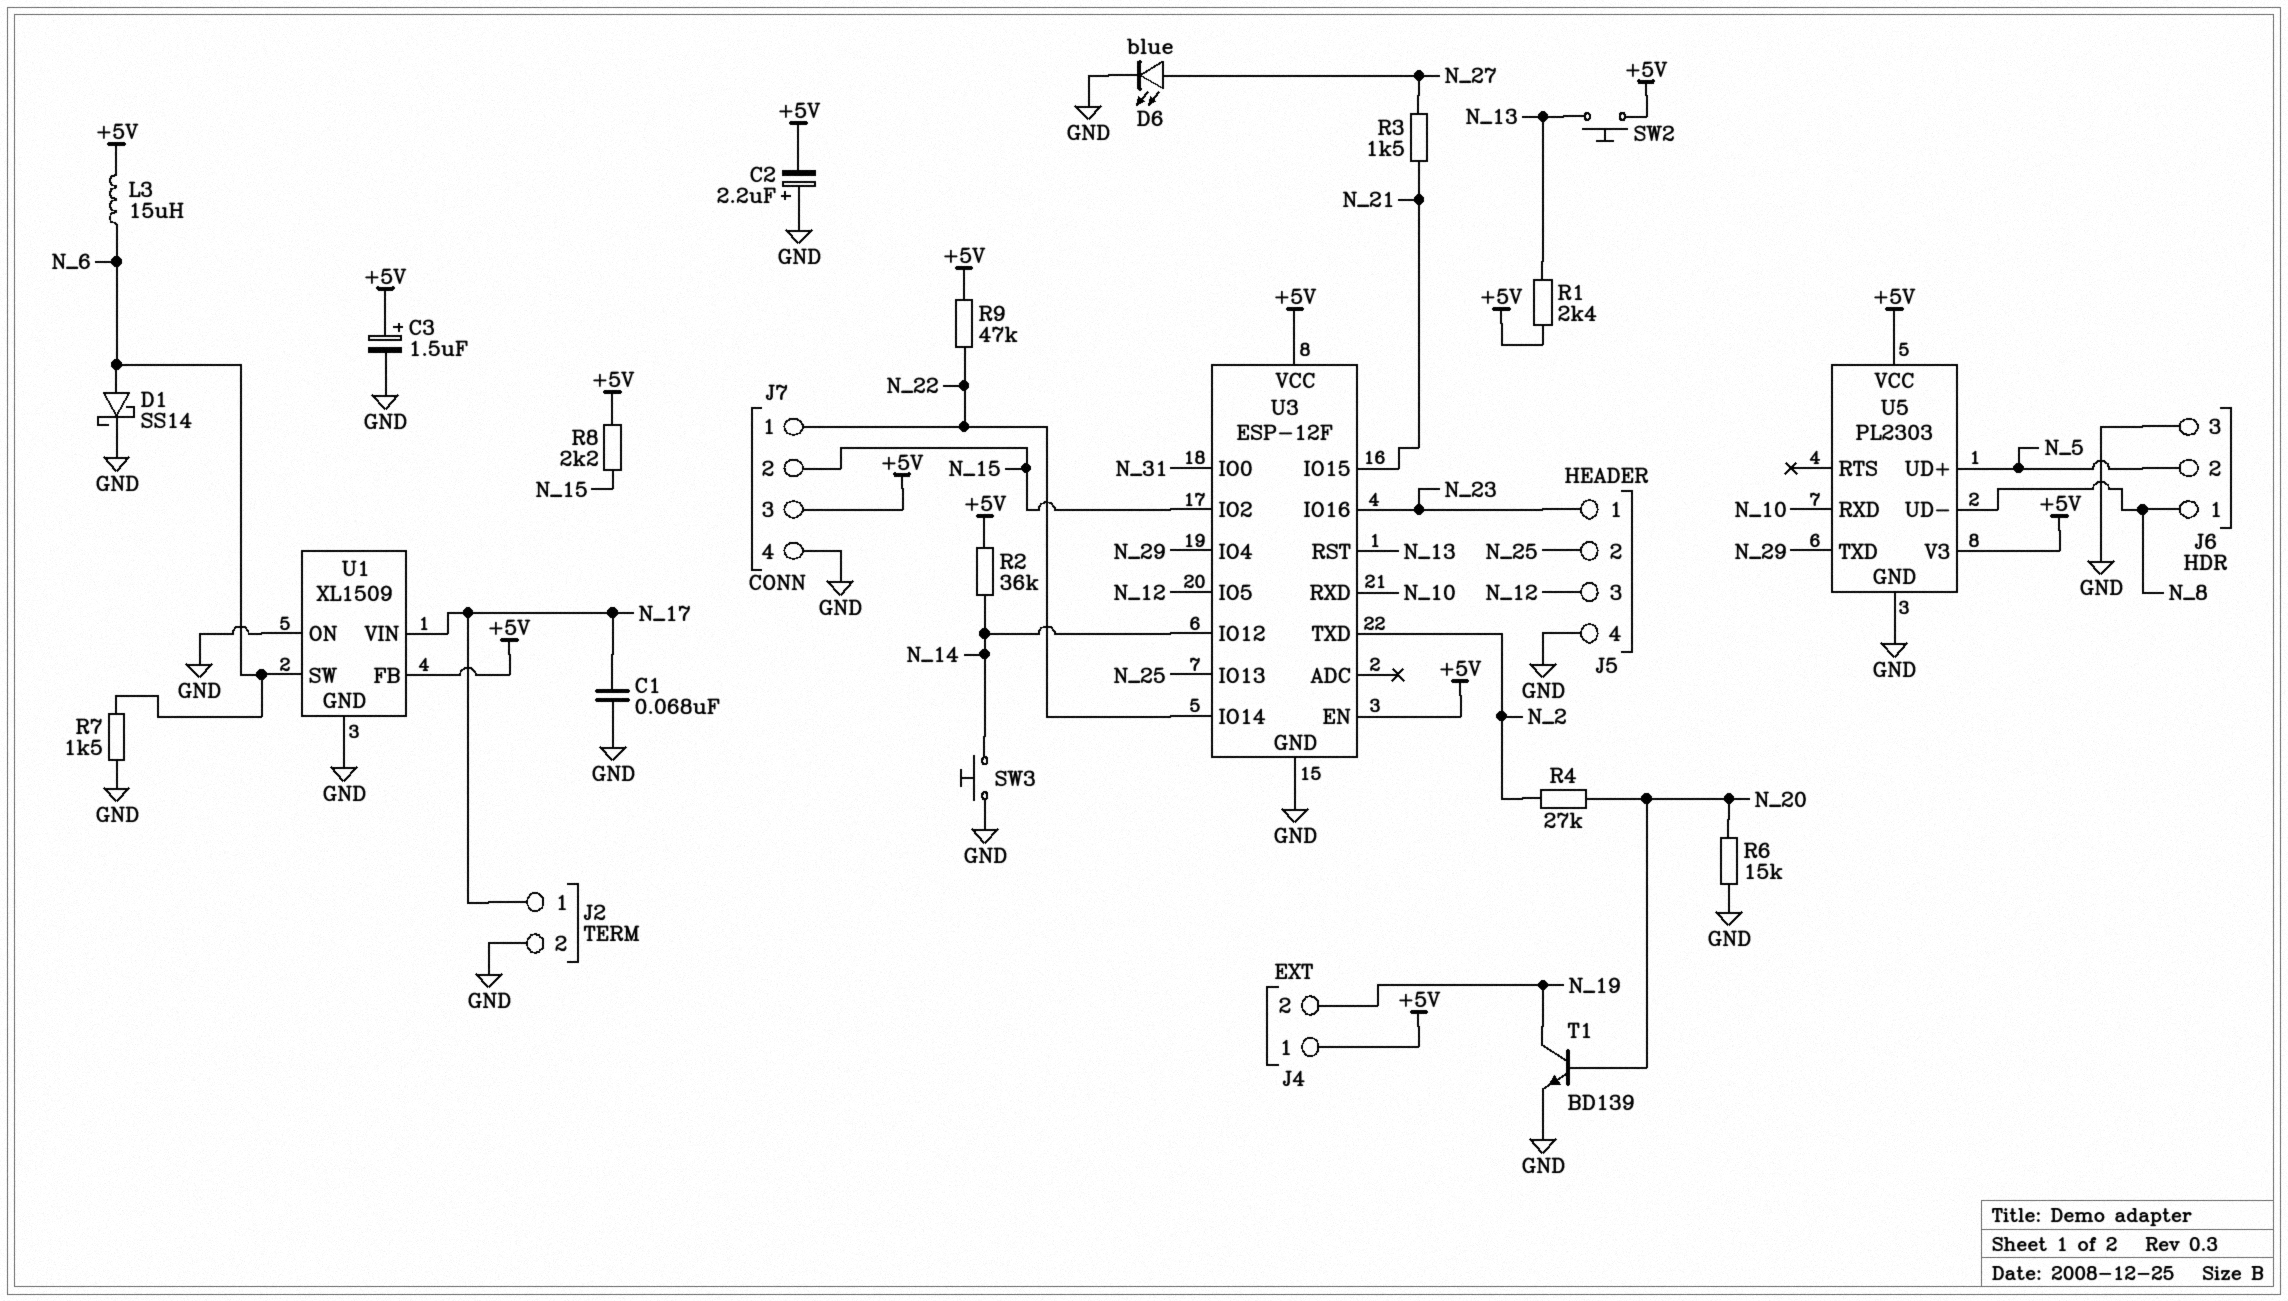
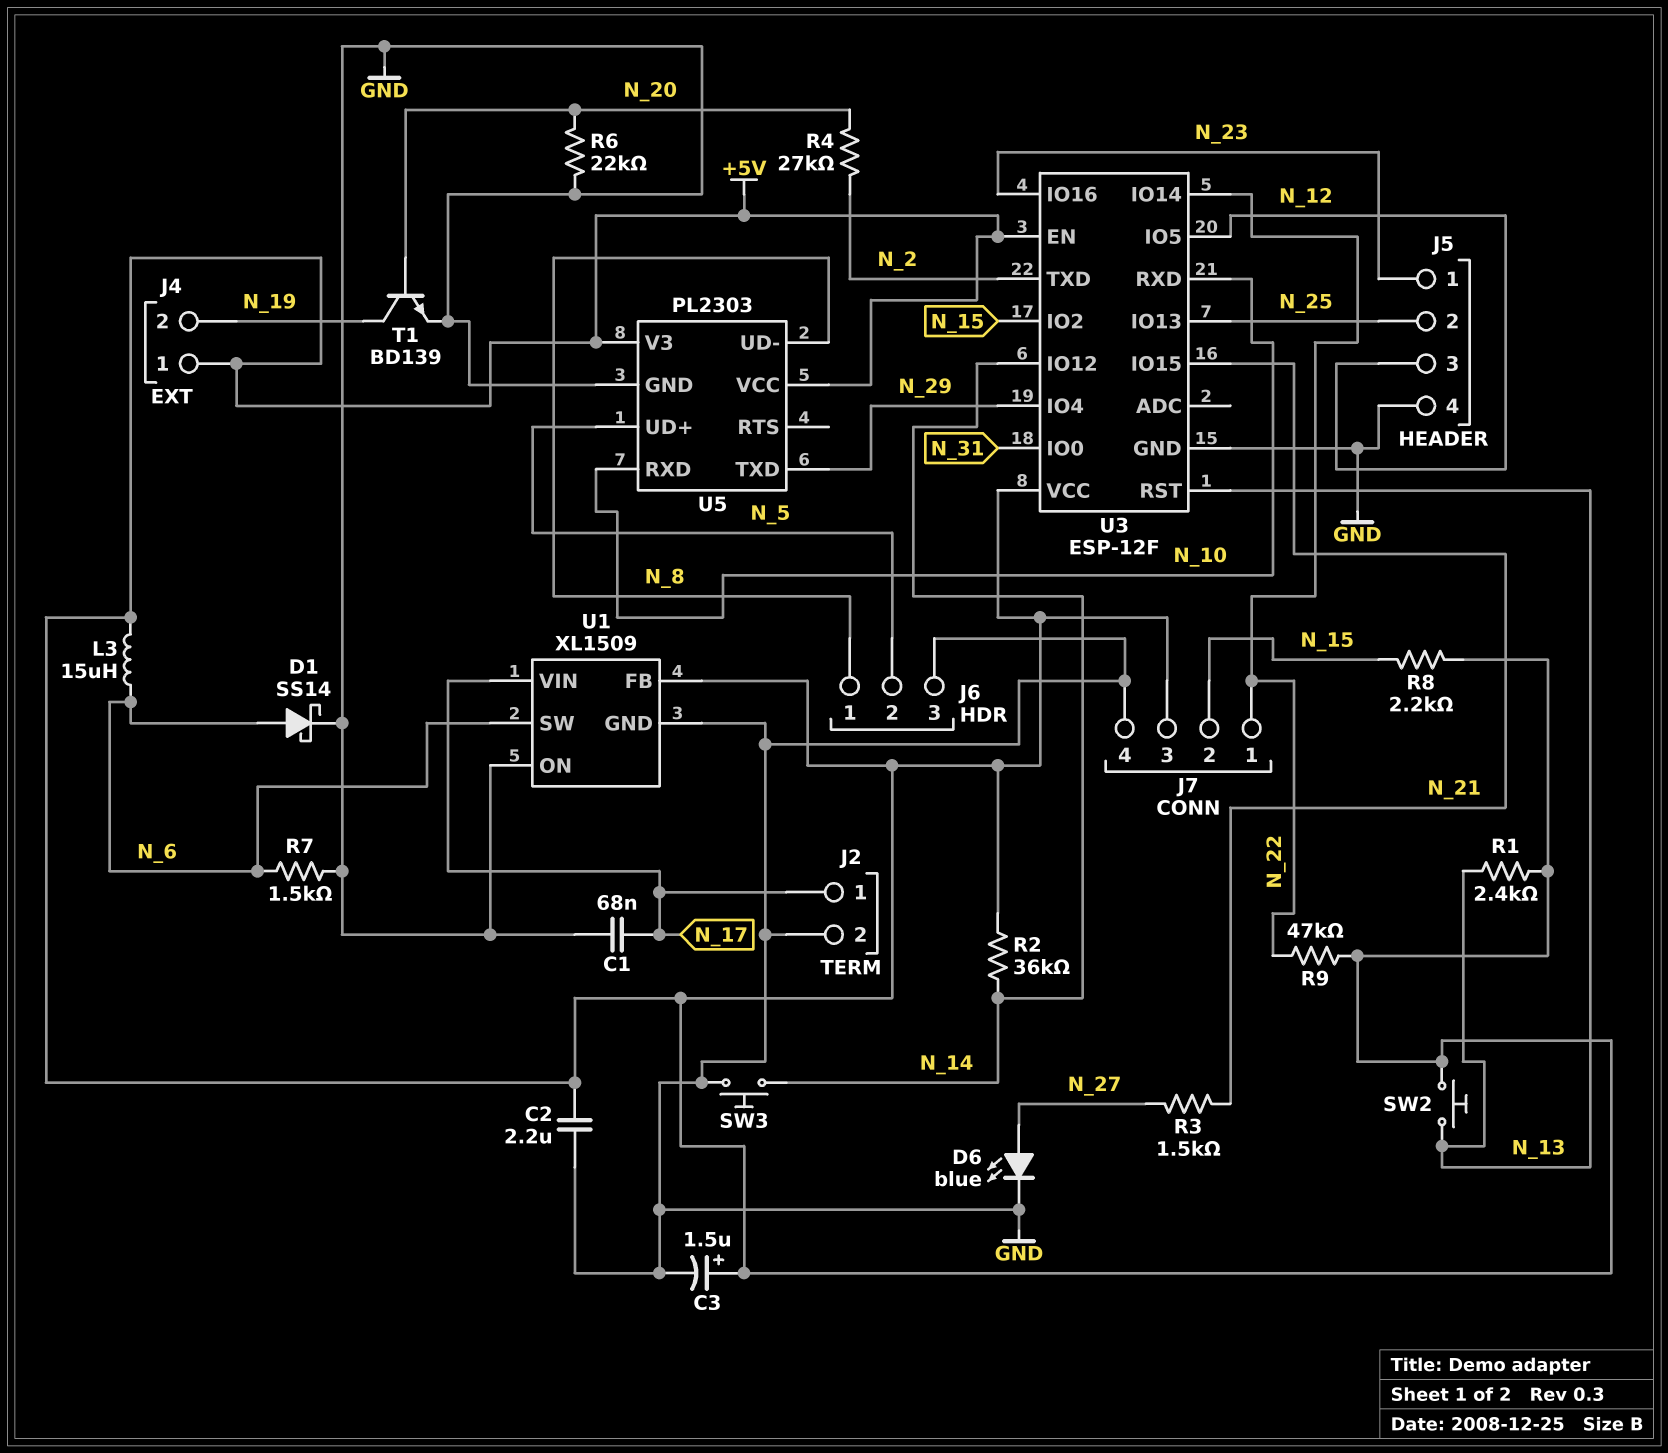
C2: 2.2uF (plus GND, minus +5V) -> 2.2uF (+5V, GND)
R6: 15k (GND, N_20) -> 22k (GND, N_20)

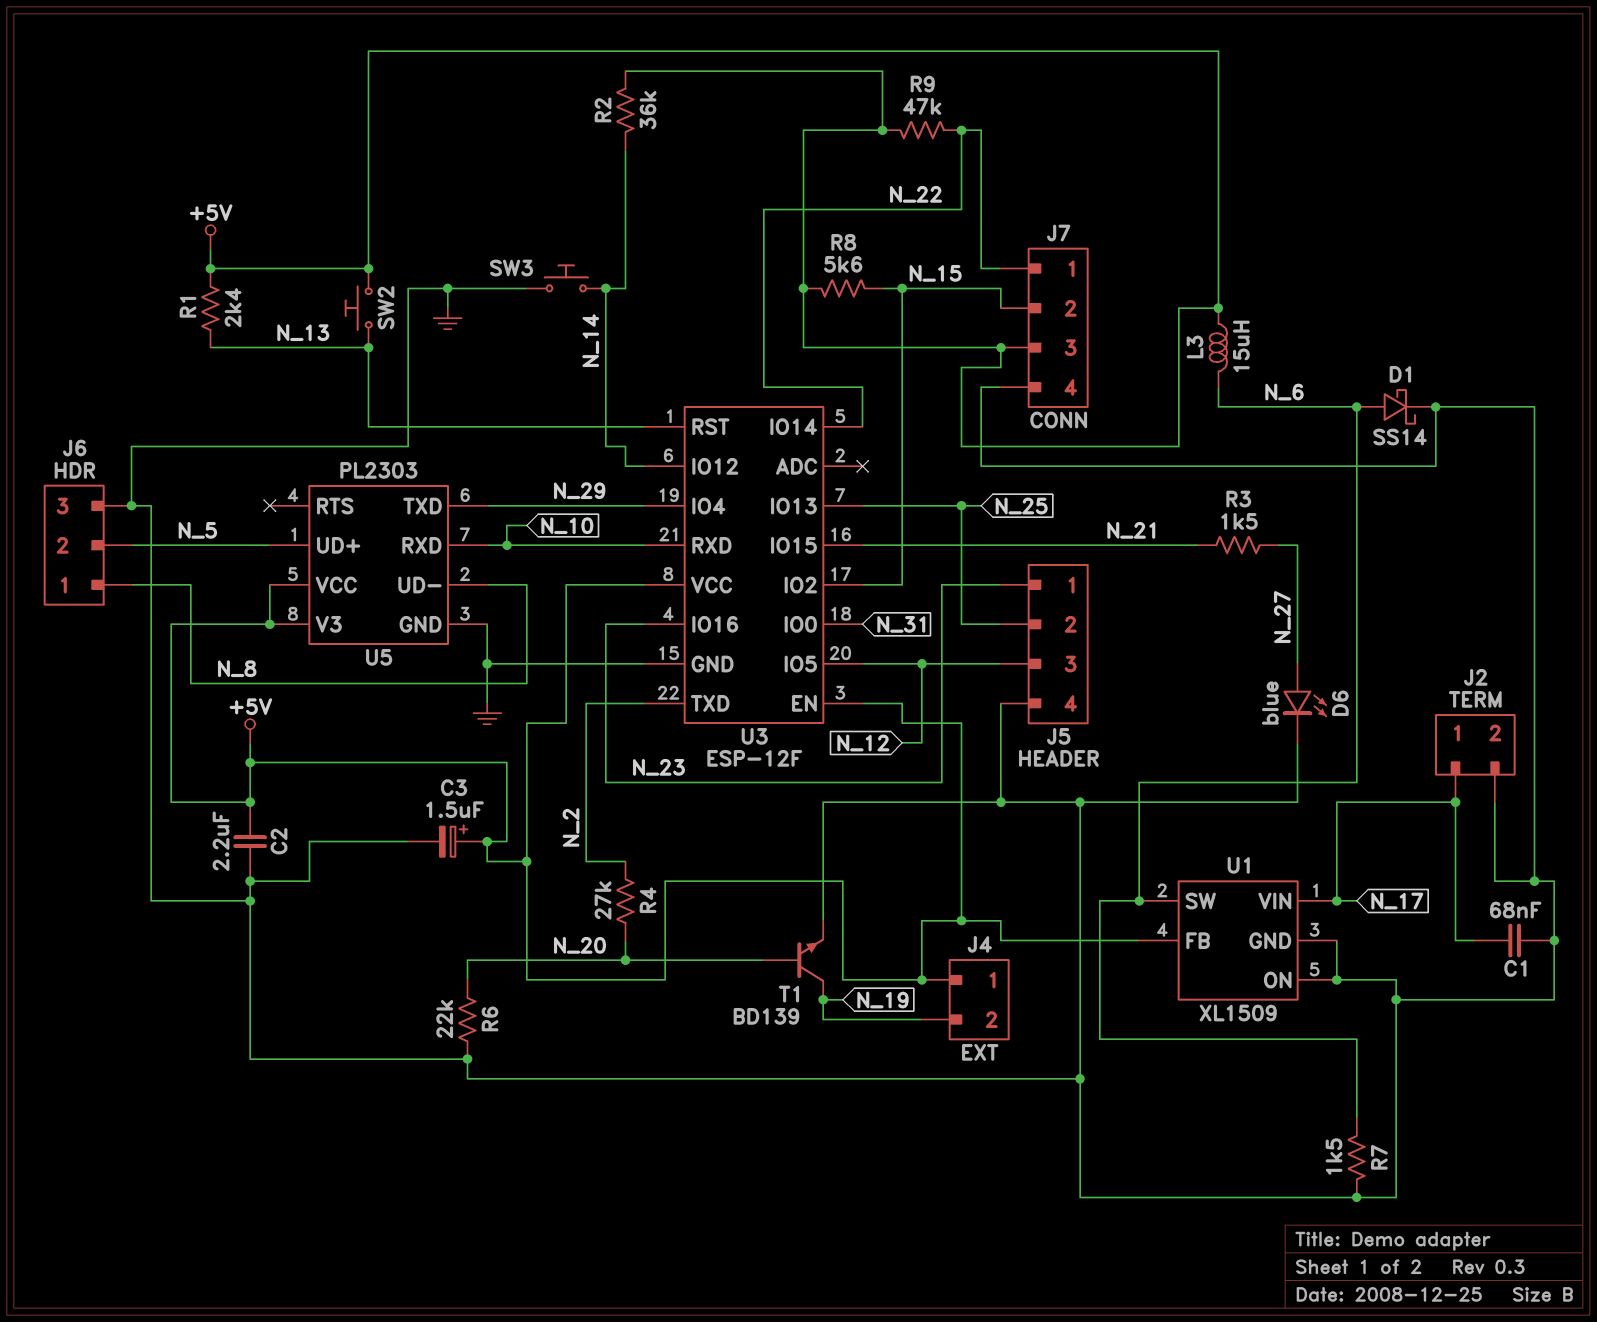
R8: 2.2k (+5V, N_15) -> 5.6k (+5V, N_15)

